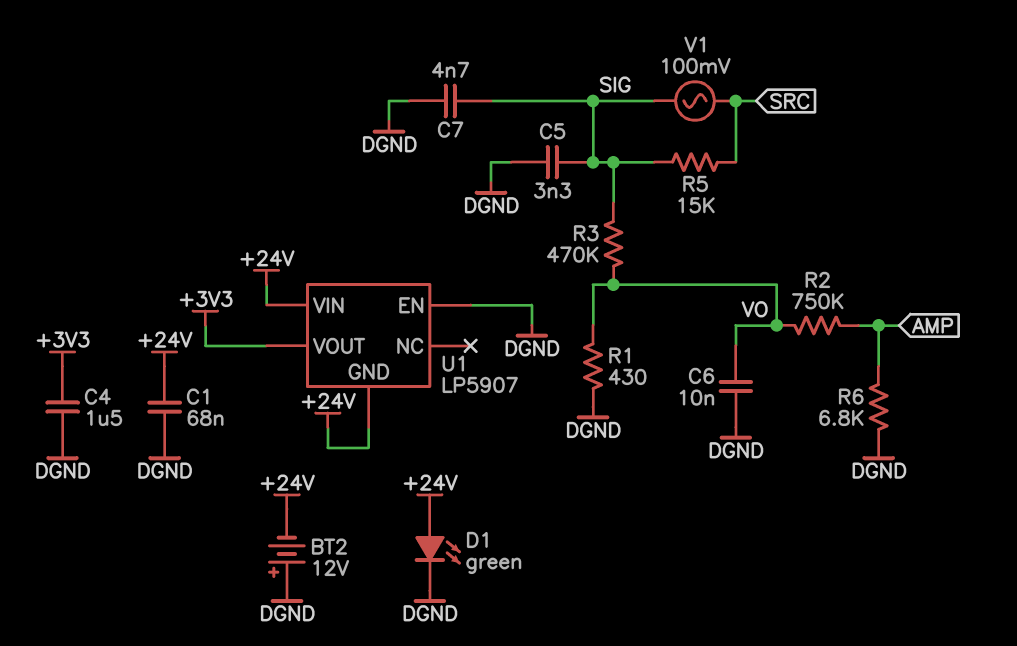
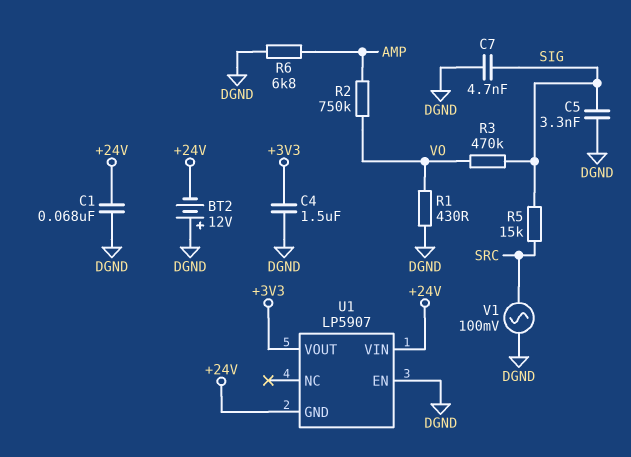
C6: 10nF (DGND, VO) -> none
D1: LED green (A +24V, K DGND) -> none
V1: AC 100mV (SIG, SRC) -> AC 100mV (DGND, SRC)

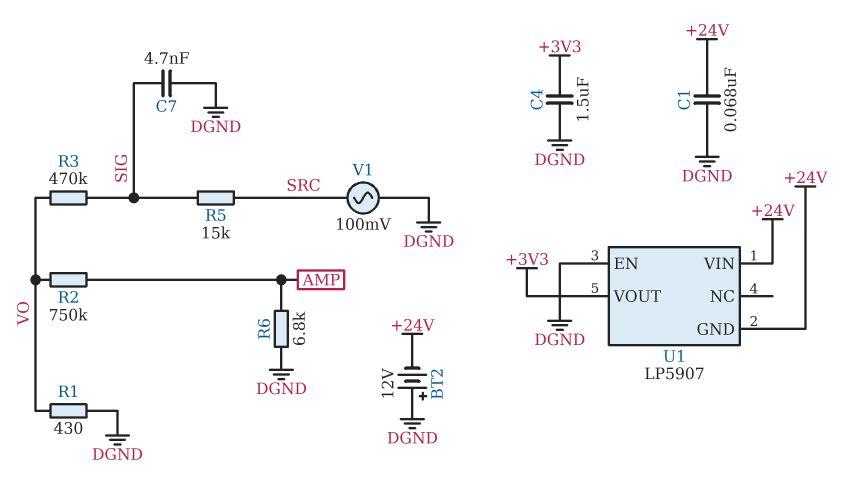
C5: 3.3nF (DGND, SIG) -> none

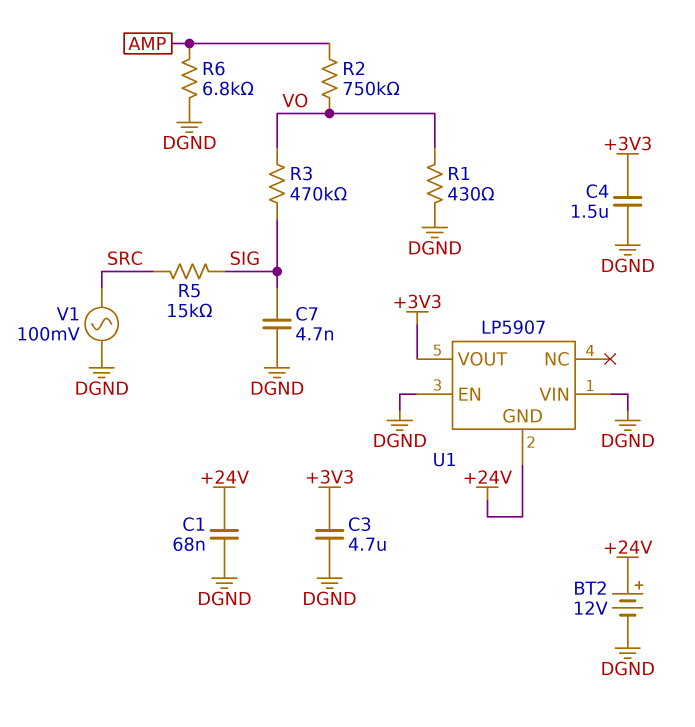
BT2: 12V (plus DGND, minus +24V) -> 12V (plus +24V, minus DGND)
C3: none -> 4.7uF (+3V3, DGND)
U1 pin VIN: +24V -> DGND

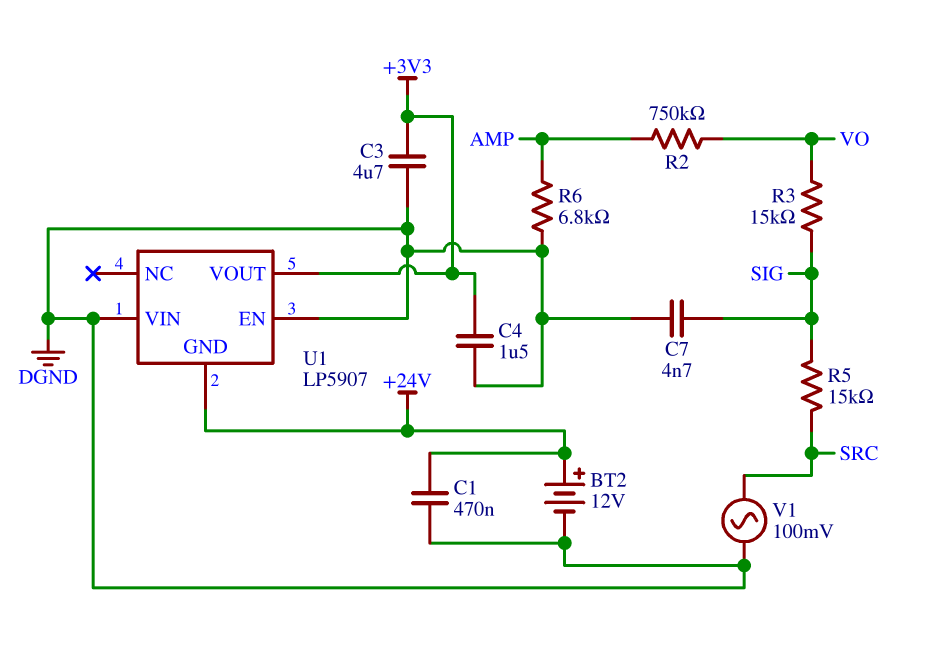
C1: 68nF (+24V, DGND) -> 470nF (+24V, DGND)
R1: 430 (DGND, VO) -> none
R3: 470k (SIG, VO) -> 15k (SIG, VO)

